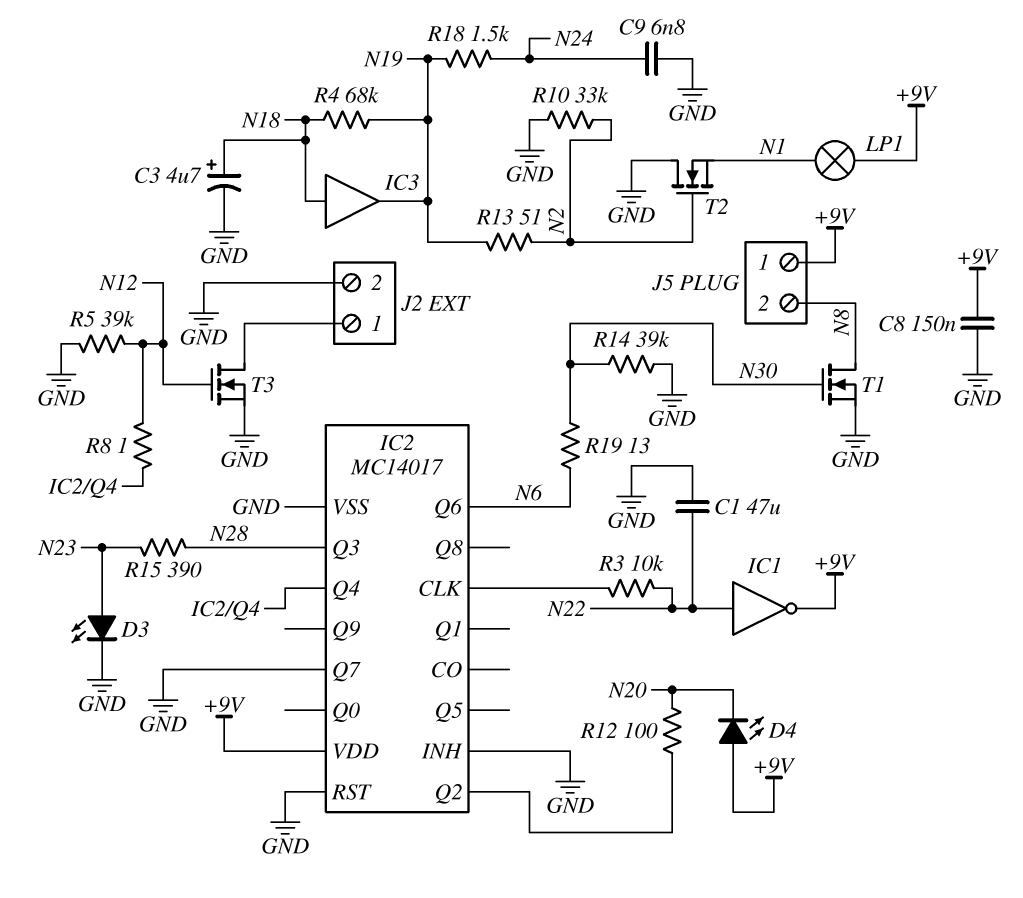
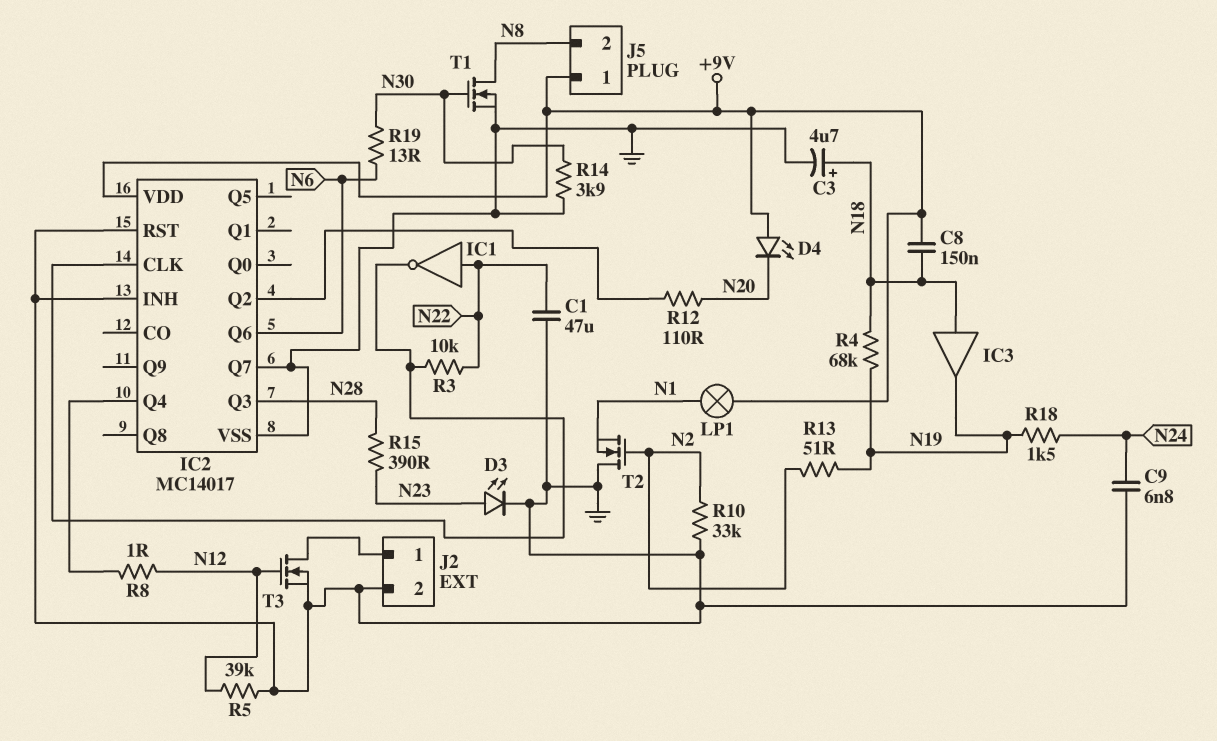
C8: 150nF (+9V, GND) -> 150nF (+9V, N18)
IC1: NOT (in N22, out +9V) -> NOT (in N22, out IC2/CLK)
R12: 100 (IC2/Q2, N20) -> 110 (IC2/Q2, N20)
R14: 39k (GND, N30) -> 3.9k (GND, N30)

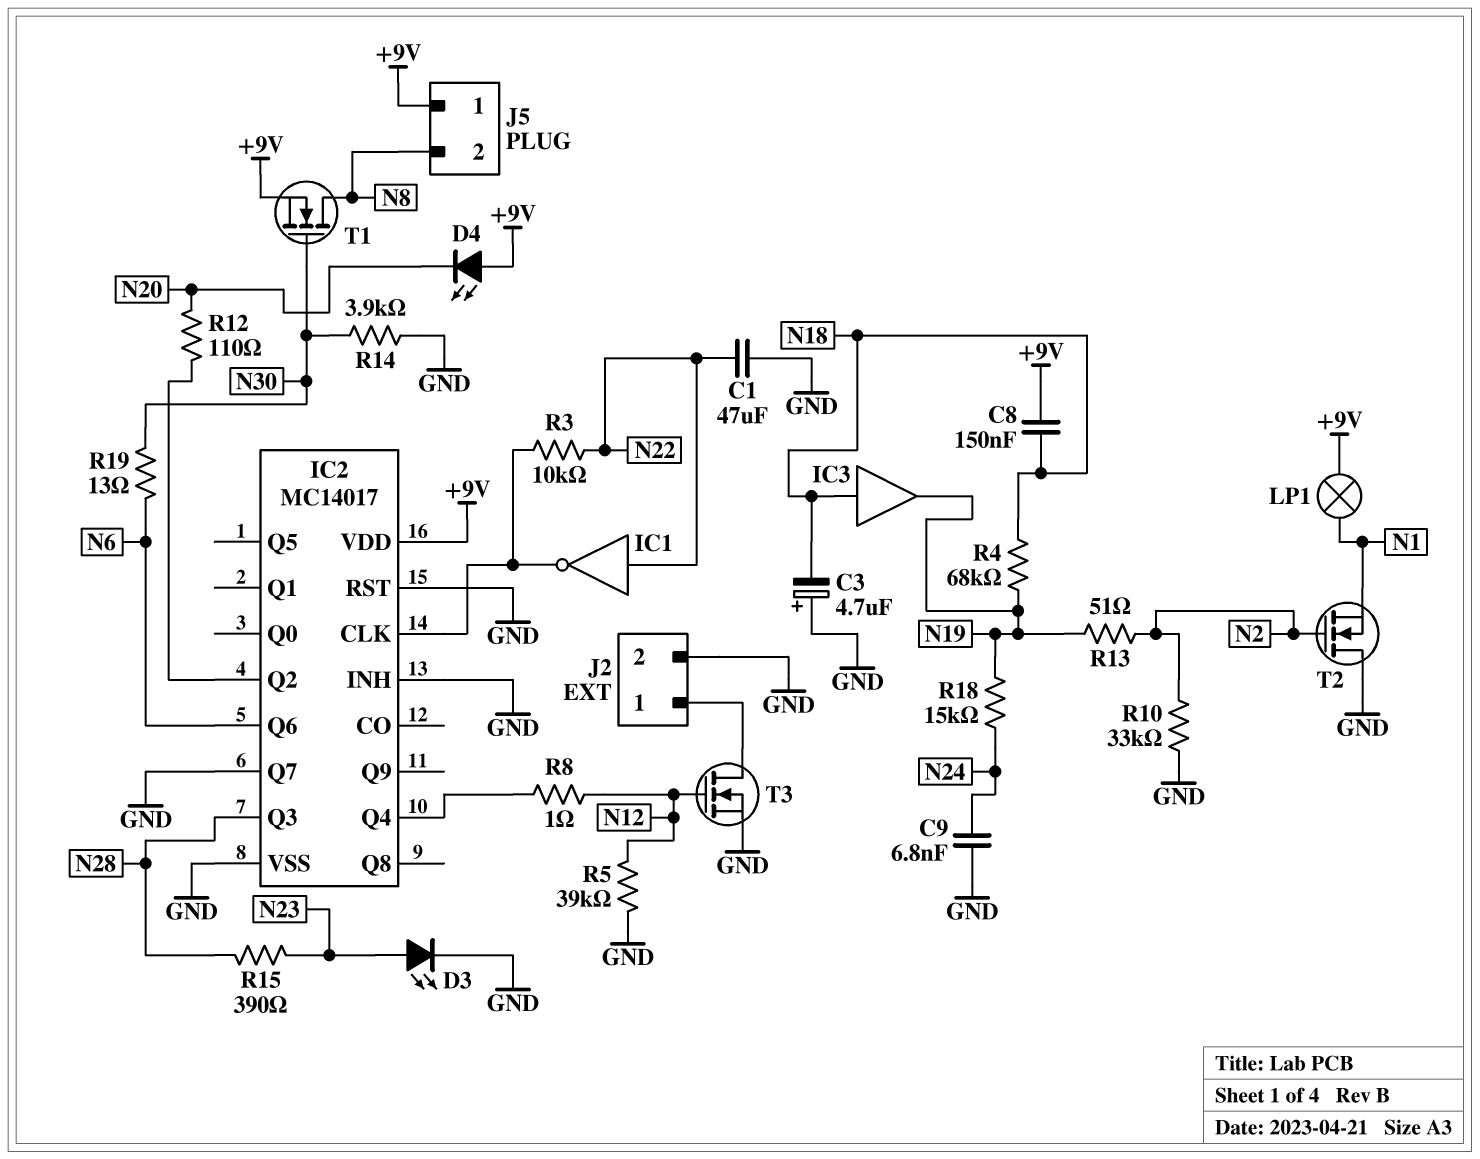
C3: 4.7uF (plus N18, minus GND) -> 4.7uF (plus GND, minus N18)
R18: 1.5k (N19, N24) -> 15k (N19, N24)
T1: NMOS (G N30, D N8, S GND) -> NMOS (G N30, D N8, S +9V)

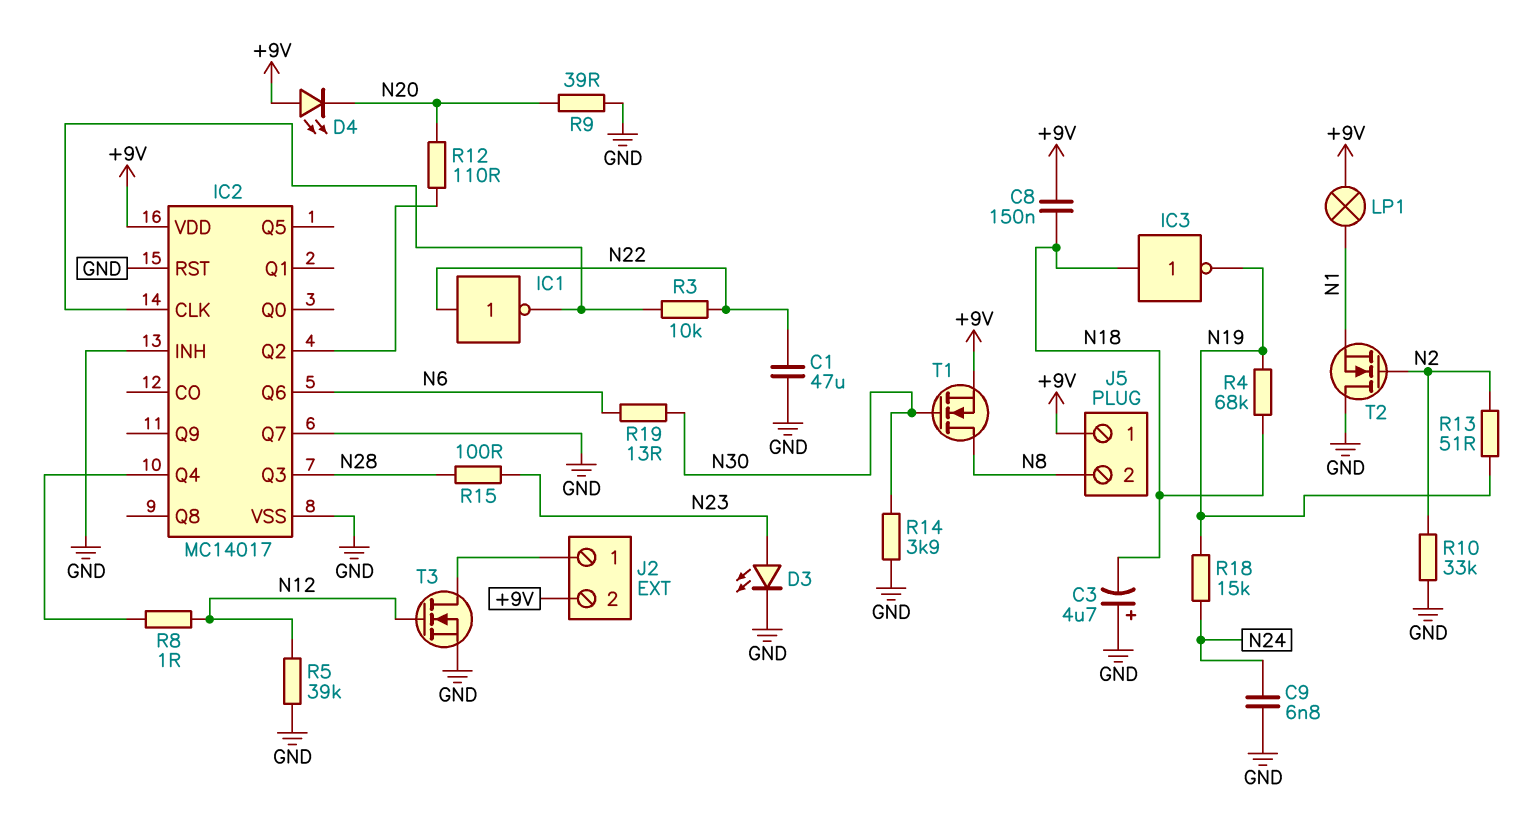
IC3: buffer (in N18, out N19) -> NOT (in N18, out N19)
J2 pin 2: GND -> +9V
R9: none -> 39 (GND, N20)
R15: 390 (N23, N28) -> 100 (N23, N28)

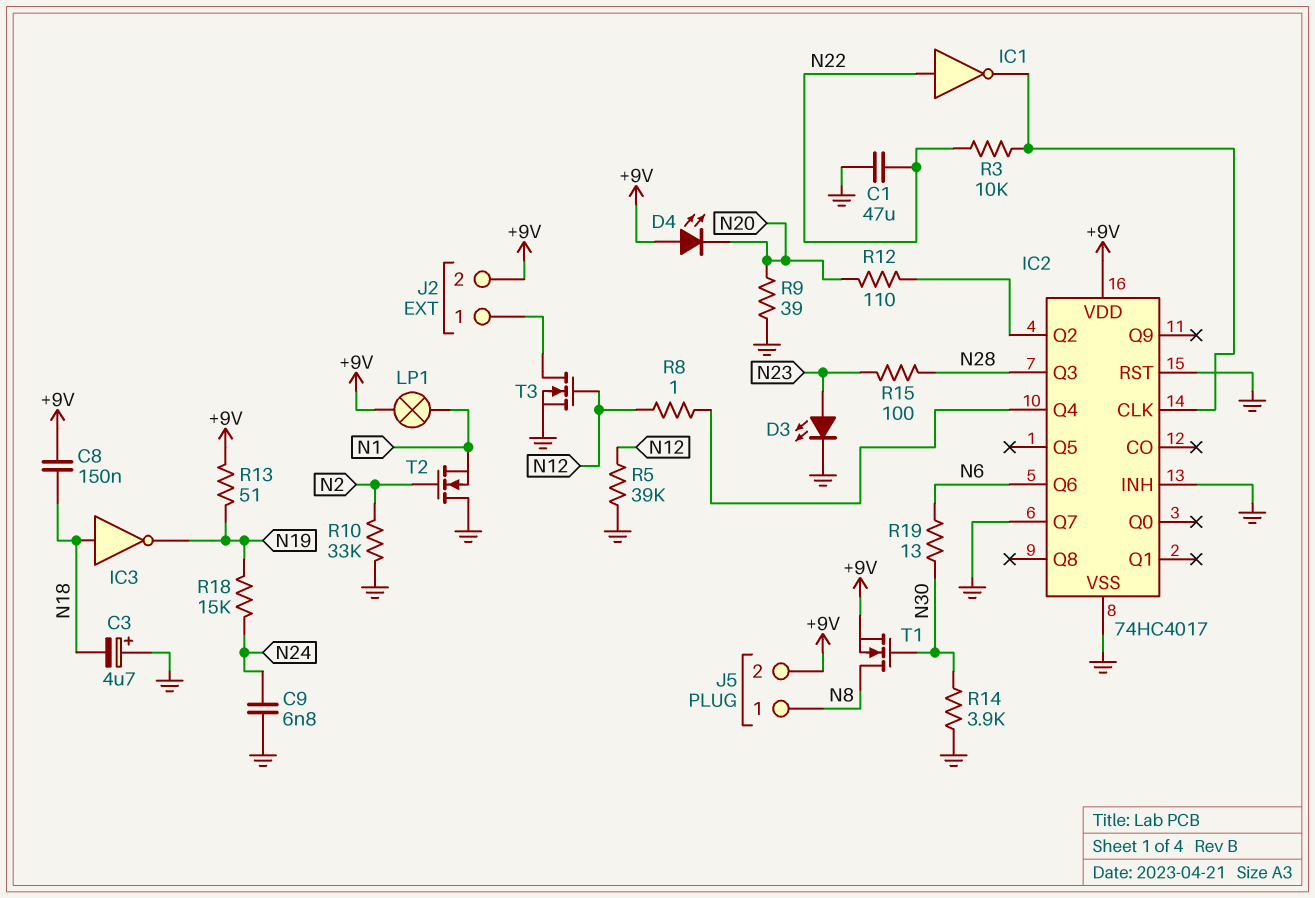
IC2: MC14017 -> 74HC4017
J5 pin 1: +9V -> N8
J5 pin 2: N8 -> +9V
R4: 68k (N18, N19) -> none
R13: 51 (N2, N19) -> 51 (+9V, N19)

